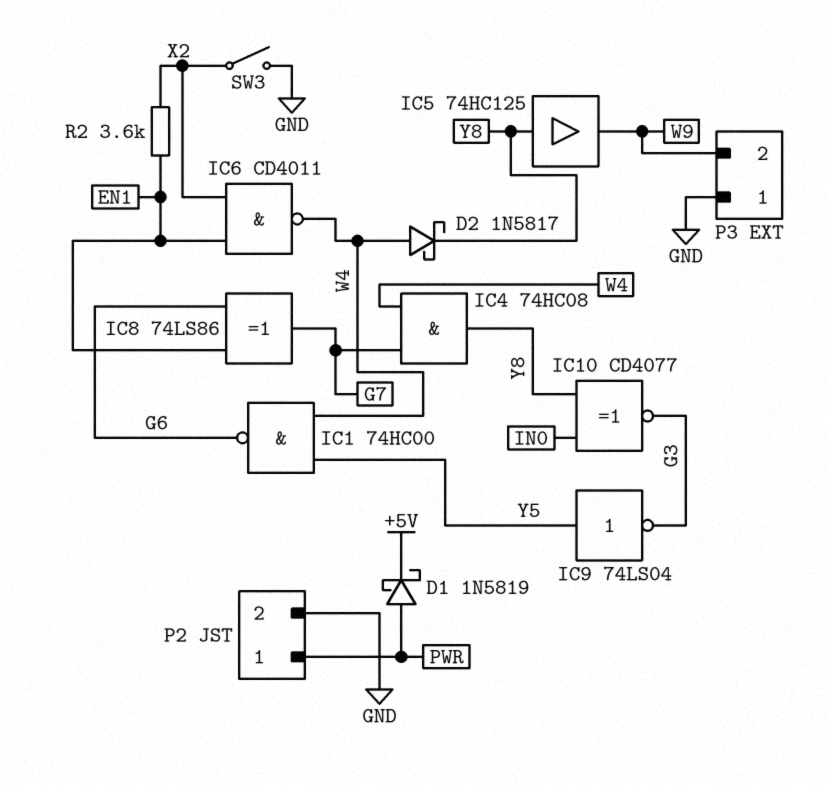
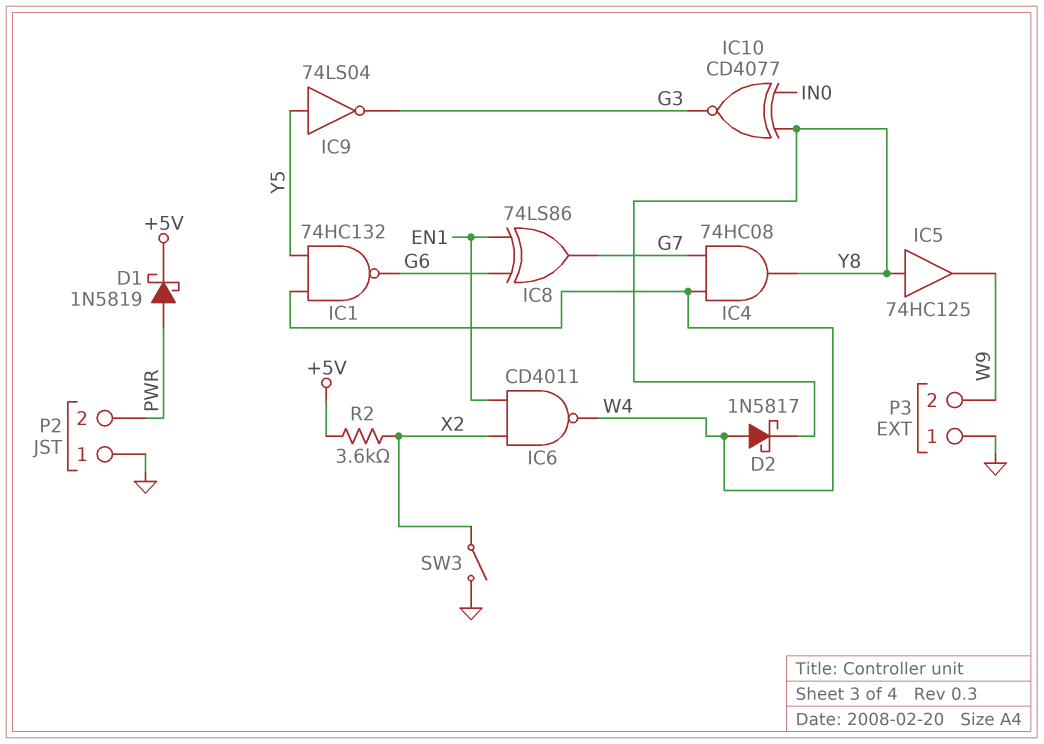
IC1: NAND 74HC00 (in W4, in Y5, out G6) -> NAND 74HC132 (in W4, in Y5, out G6)
P2 pin 1: PWR -> GND
P2 pin 2: GND -> PWR
R2: 3.6k (EN1, X2) -> 3.6k (+5V, X2)

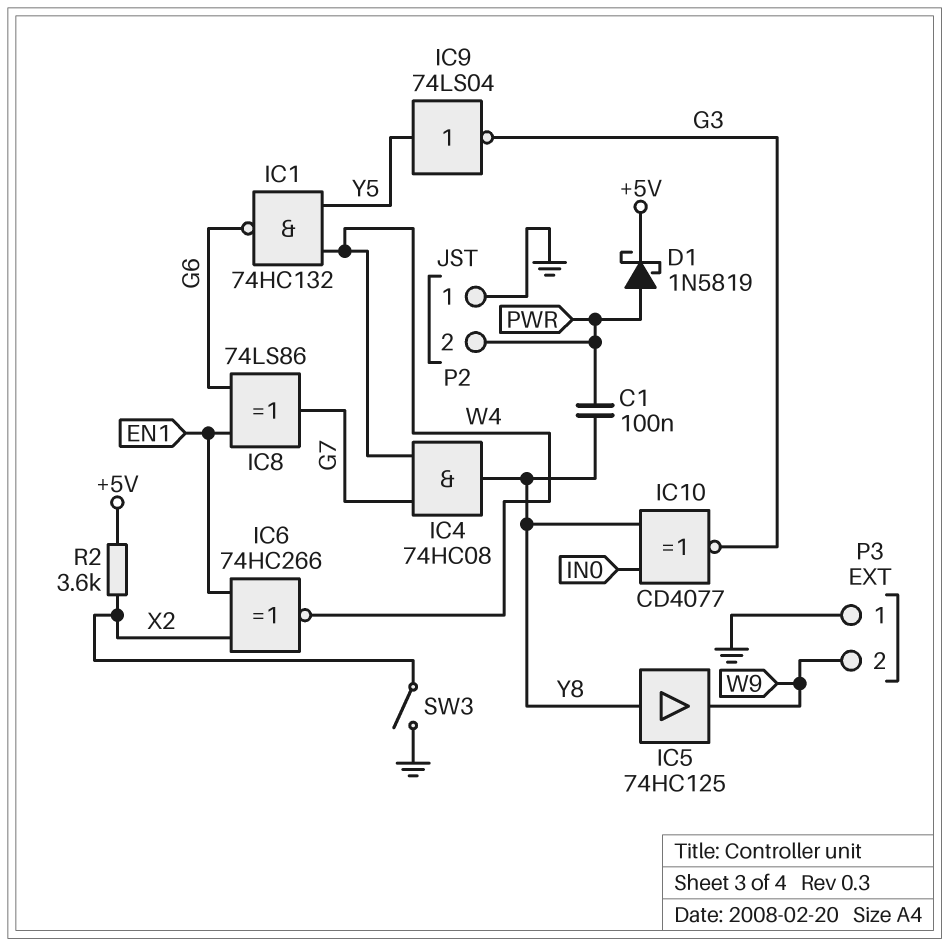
C1: none -> 100nF (PWR, Y8)
D2: schottky 1N5817 (A W4, K Y8) -> none
IC6: NAND CD4011 (in EN1, in X2, out W4) -> XNOR 74HC266 (in EN1, in X2, out W4)

